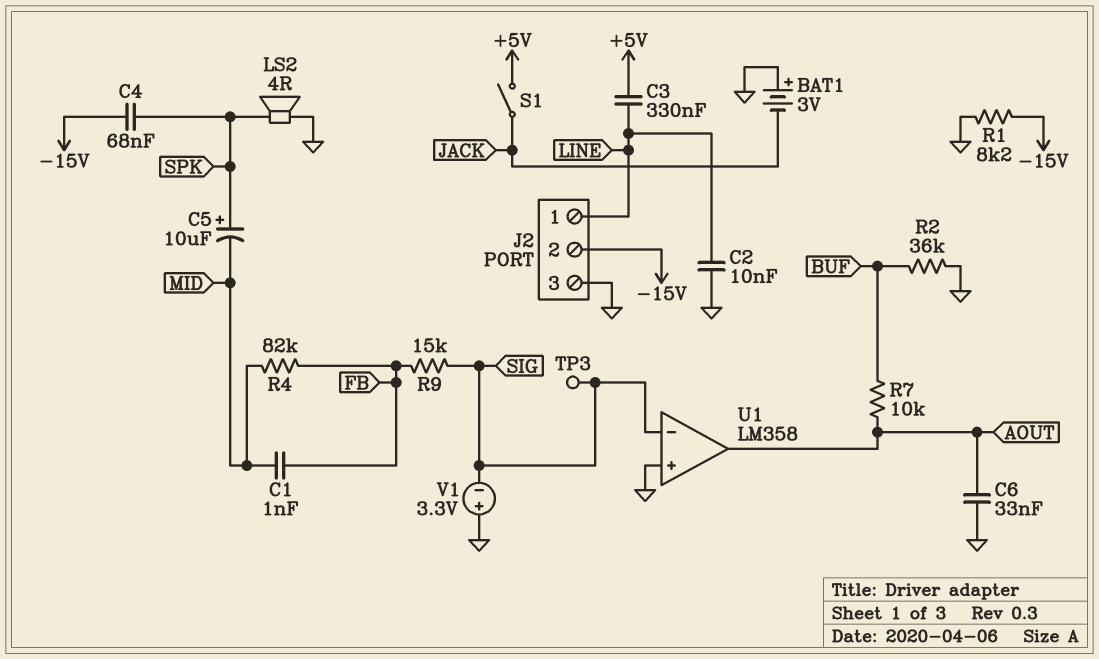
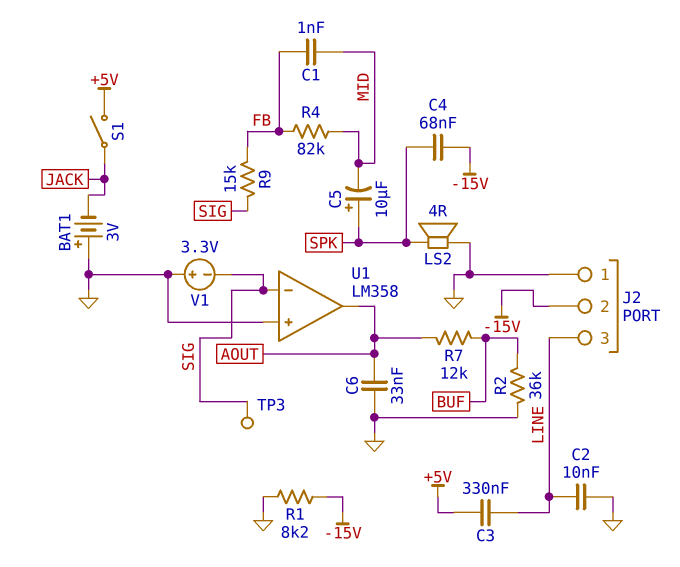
J2 pin 1: LINE -> GND
J2 pin 3: GND -> LINE
R7: 10k (AOUT, BUF) -> 12k (AOUT, BUF)

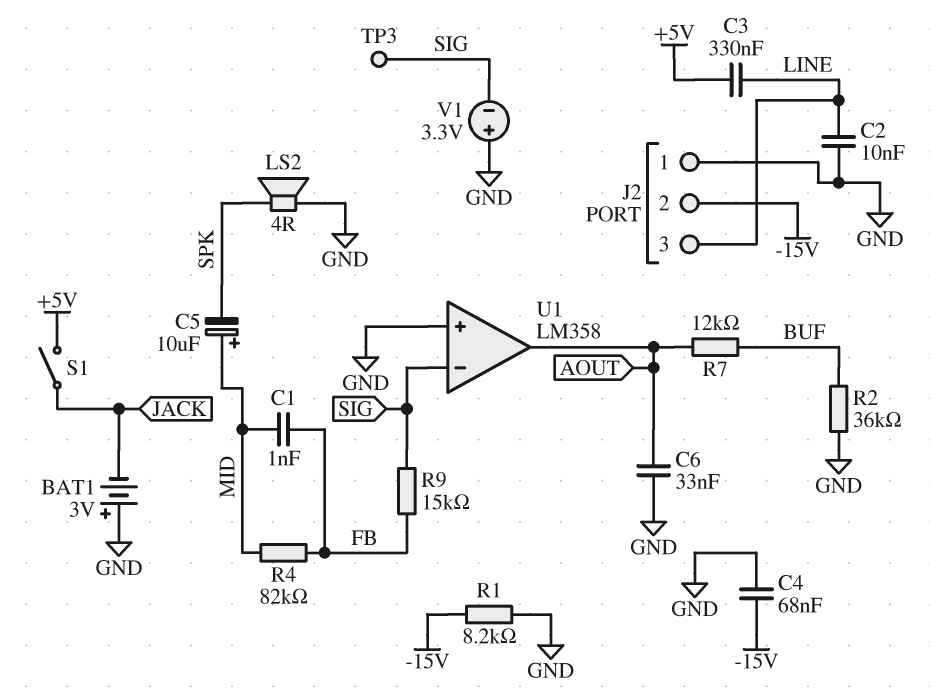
C4: 68nF (-15V, SPK) -> 68nF (-15V, GND)
C5: 10uF (plus SPK, minus MID) -> 10uF (plus MID, minus SPK)

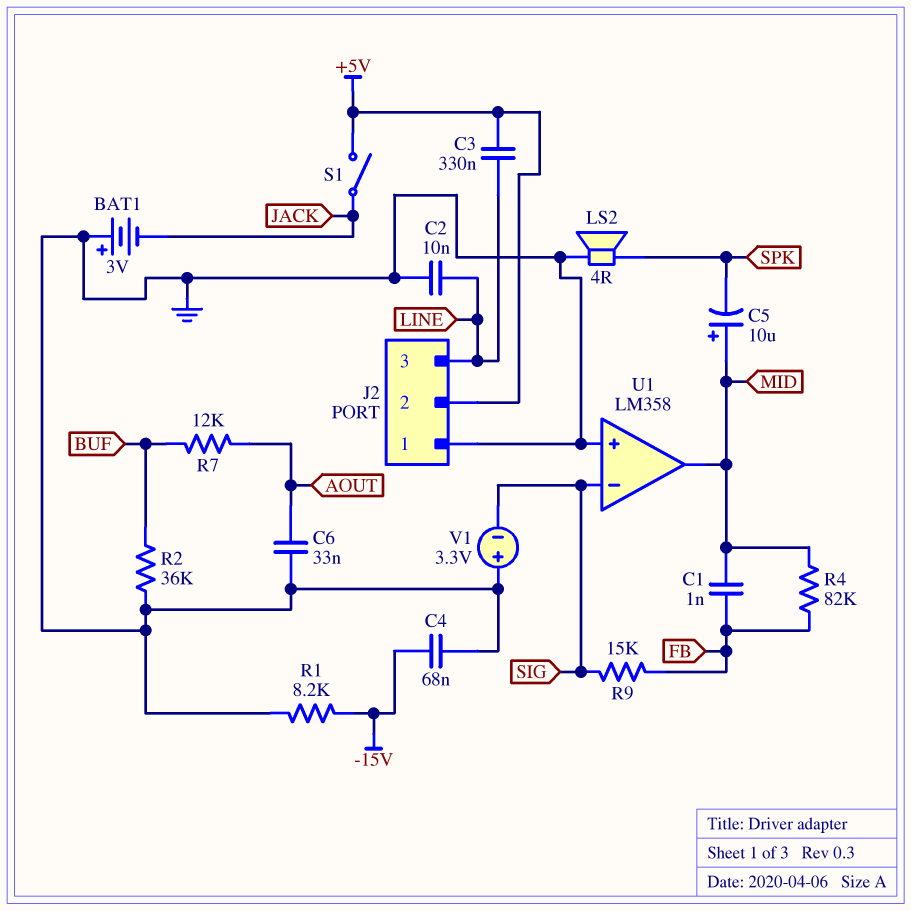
J2 pin 2: -15V -> +5V
TP3: test point (SIG) -> none
U1 pin out: AOUT -> MID

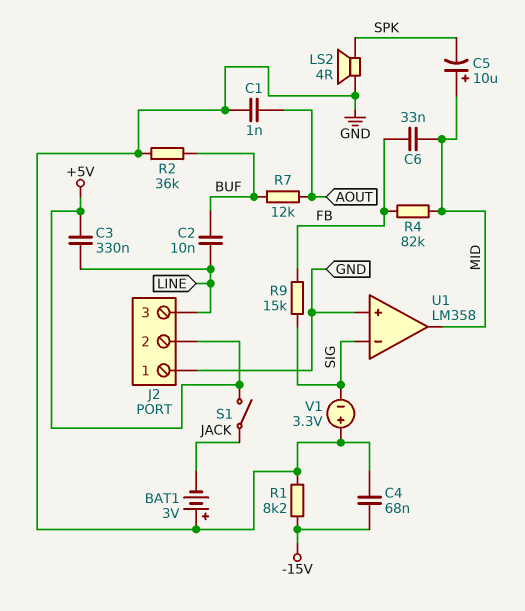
C1: 1nF (FB, MID) -> 1nF (AOUT, GND)
C2: 10nF (GND, LINE) -> 10nF (BUF, LINE)
C6: 33nF (AOUT, GND) -> 33nF (FB, MID)

